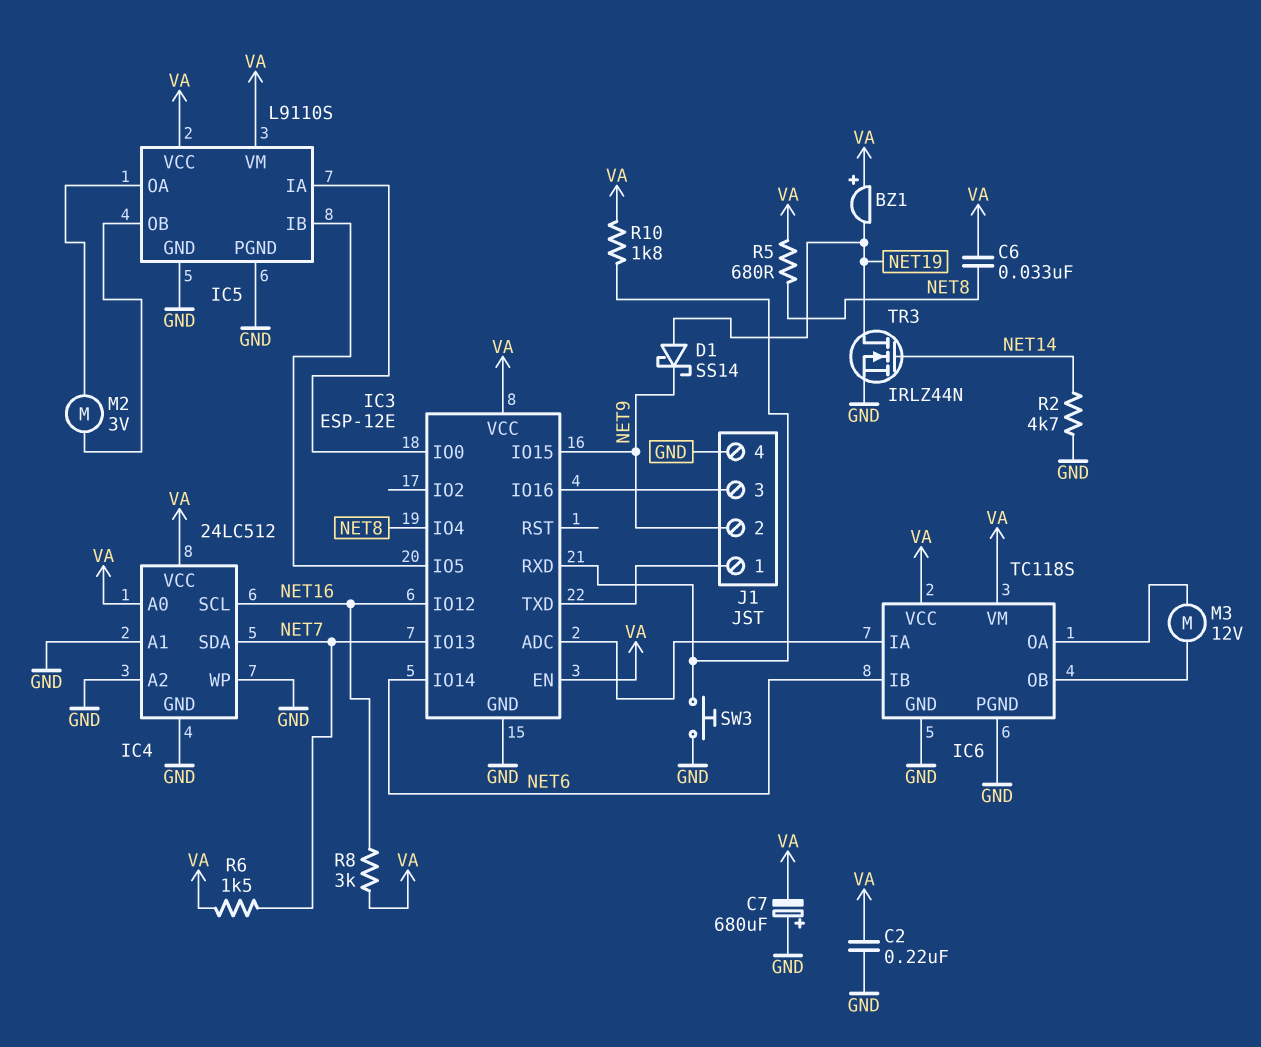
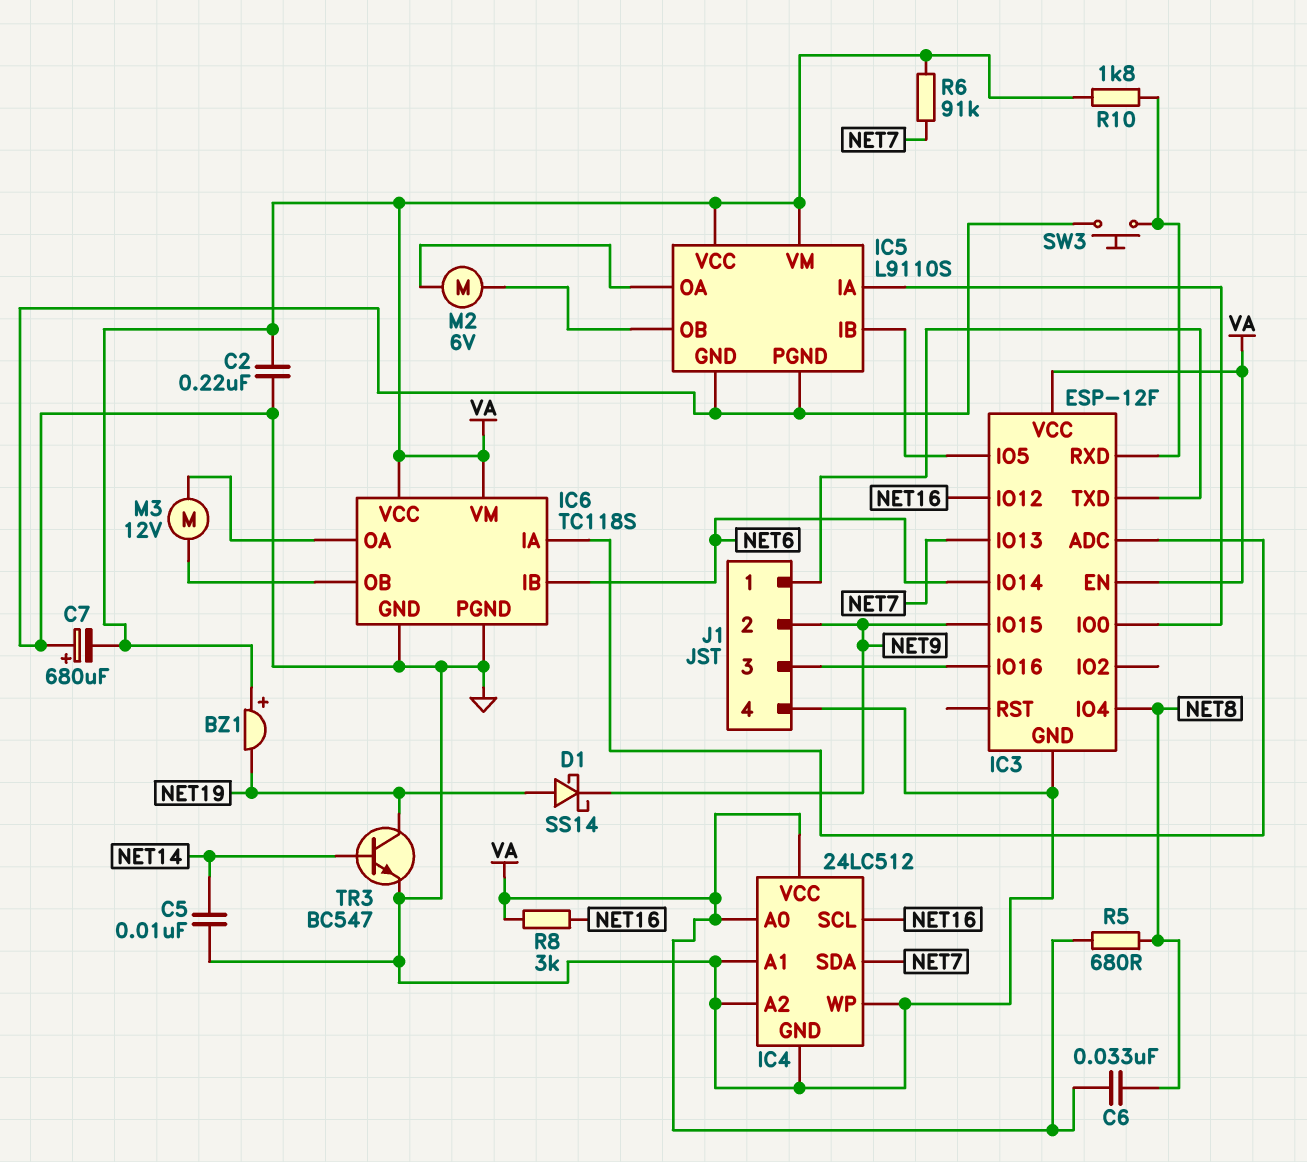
C5: none -> 10nF (GND, NET14)
IC3: ESP-12E -> ESP-12F
M2: motor 3V (IC5/OA, IC5/OB) -> motor 6V (IC5/OA, IC5/OB)
R2: 4.7k (GND, NET14) -> none
R6: 1.5k (NET7, VA) -> 91k (NET7, VA)
TR3: NMOS IRLZ44N (G NET14, D NET19, S GND) -> NPN BC547 (B NET14, C NET19, E GND)

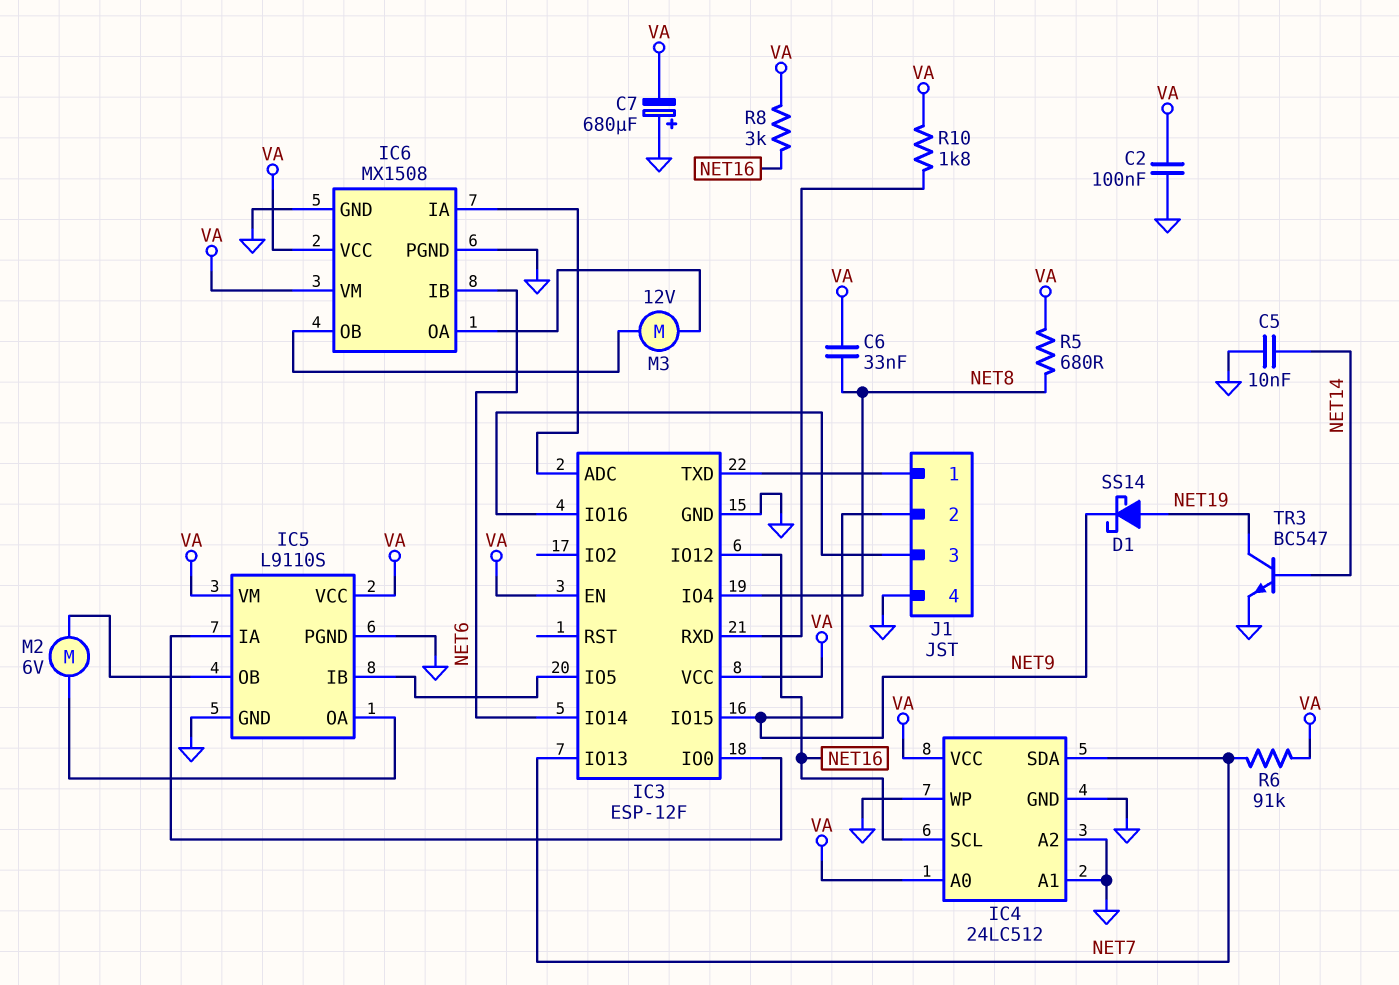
BZ1: buzzer (plus VA, minus NET19) -> none
C2: 220nF (GND, VA) -> 100nF (GND, VA)
IC6: TC118S -> MX1508
SW3: button (GND, IC3/RXD) -> none

